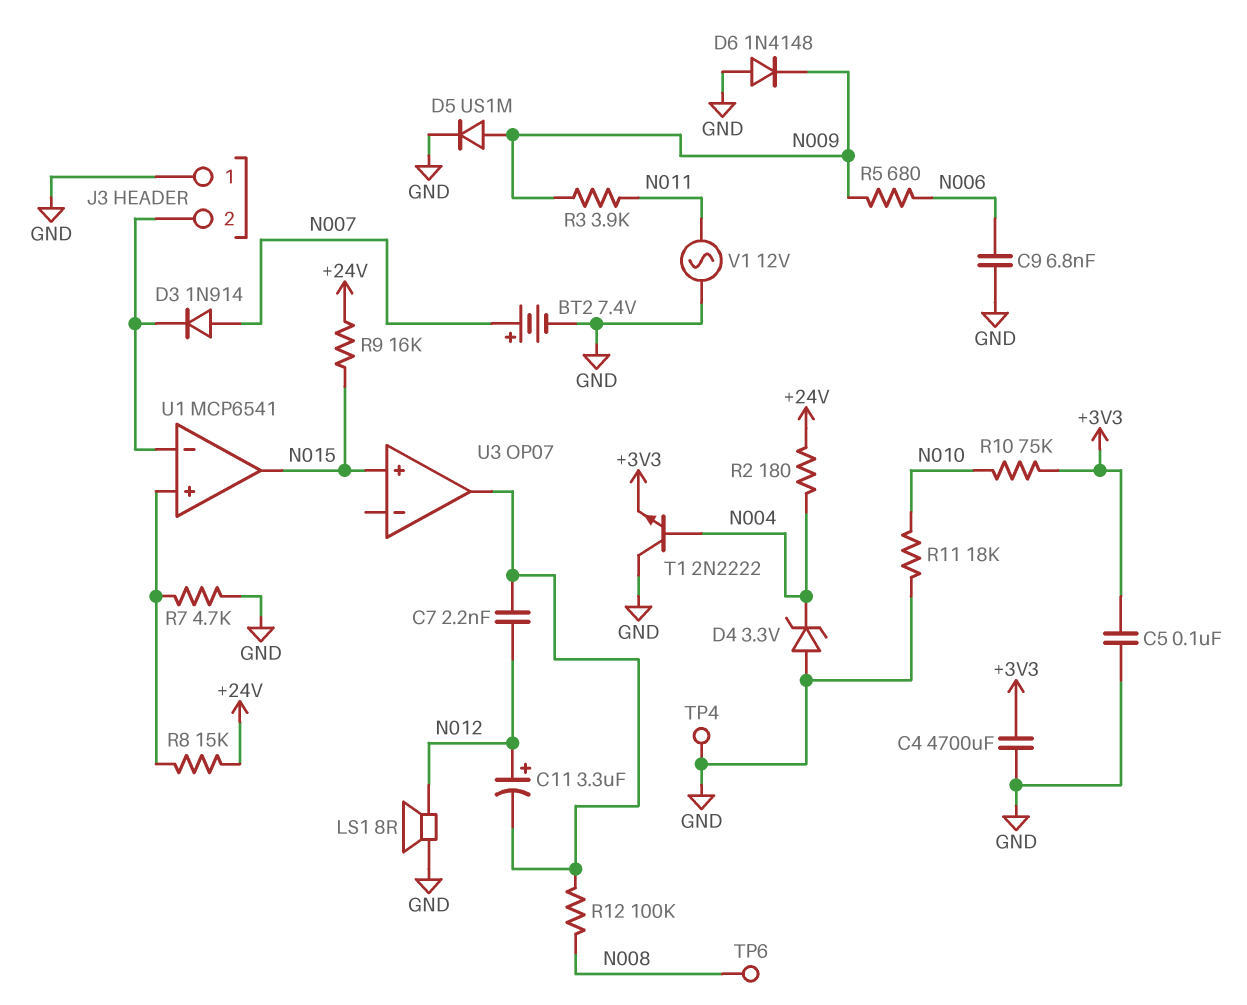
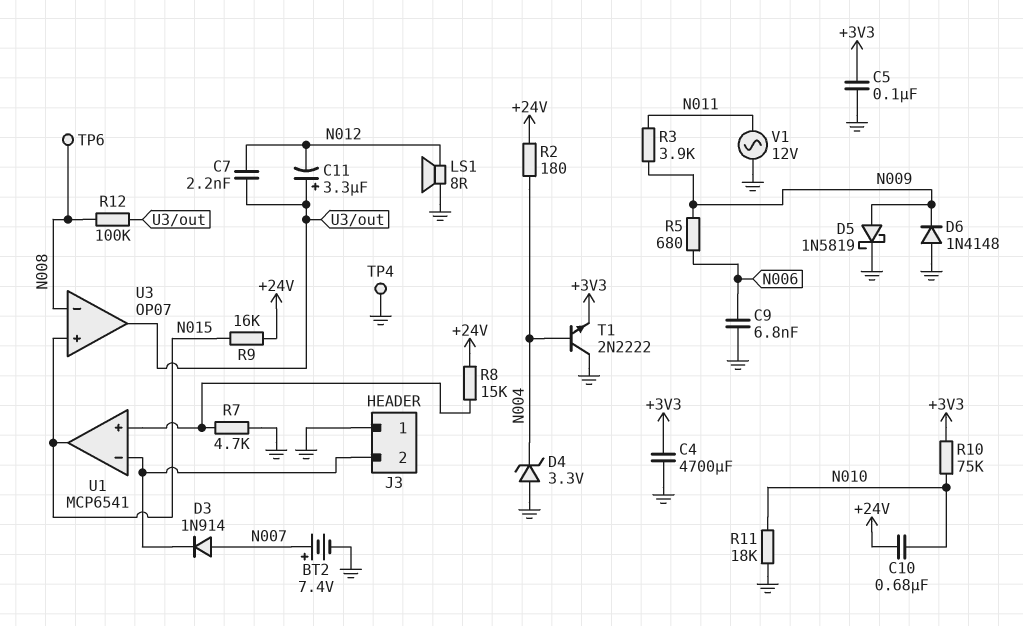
C10: none -> 680nF (+24V, N010)
C11: 3.3uF (plus N012, minus U3/out) -> 3.3uF (plus U3/out, minus N012)
D5: diode US1M (A N009, K GND) -> schottky 1N5819 (A N009, K GND)
U3 pin in-: none -> N008

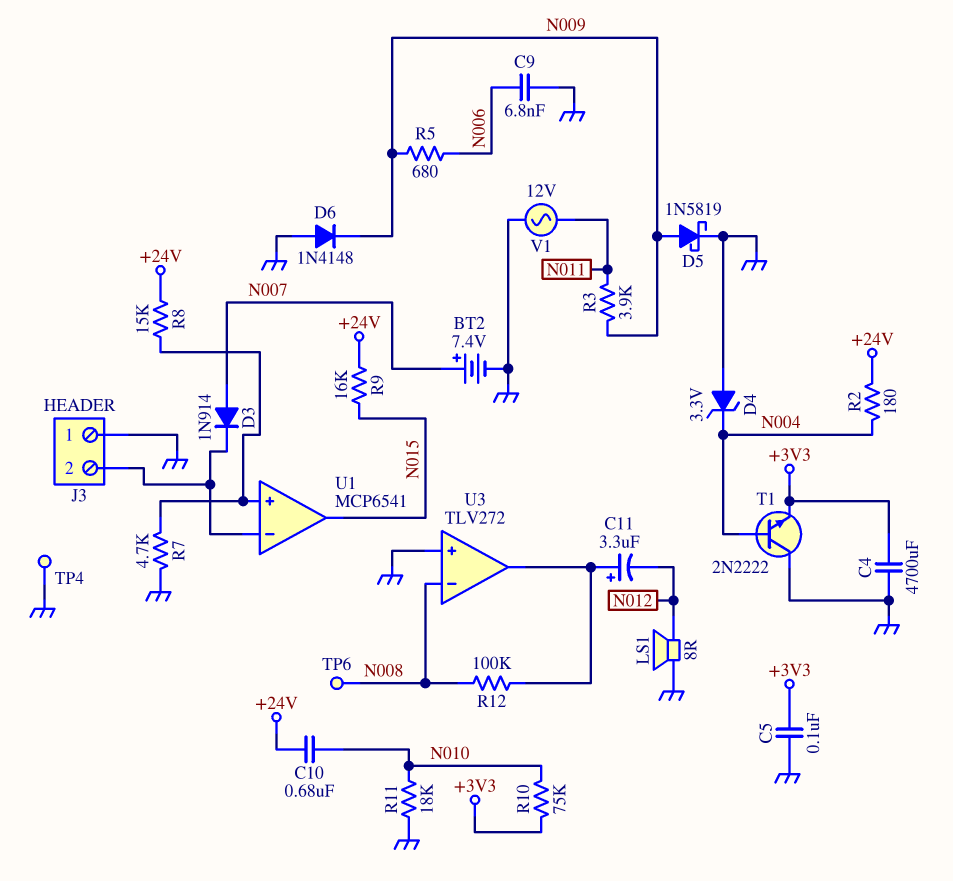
C7: 2.2nF (N012, U3/out) -> none
U3: OP07 -> TLV272
U3 pin in+: N015 -> GND

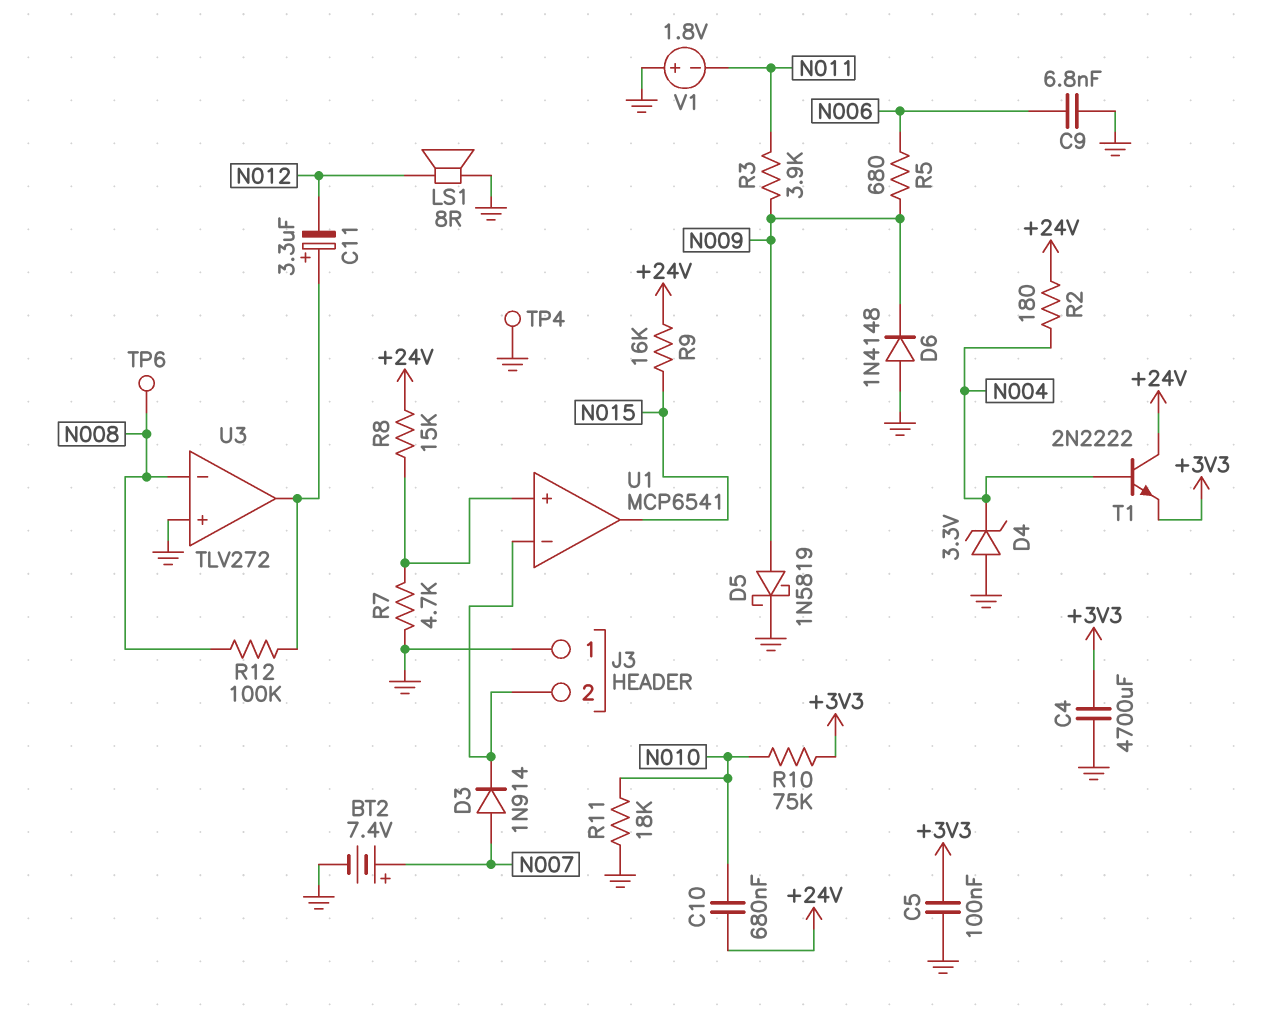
T1: NPN 2N2222 (B N004, C GND, E +3V3) -> NPN 2N2222 (B N004, C +24V, E +3V3)
V1: AC 12V (GND, N011) -> 1.8V (plus GND, minus N011)

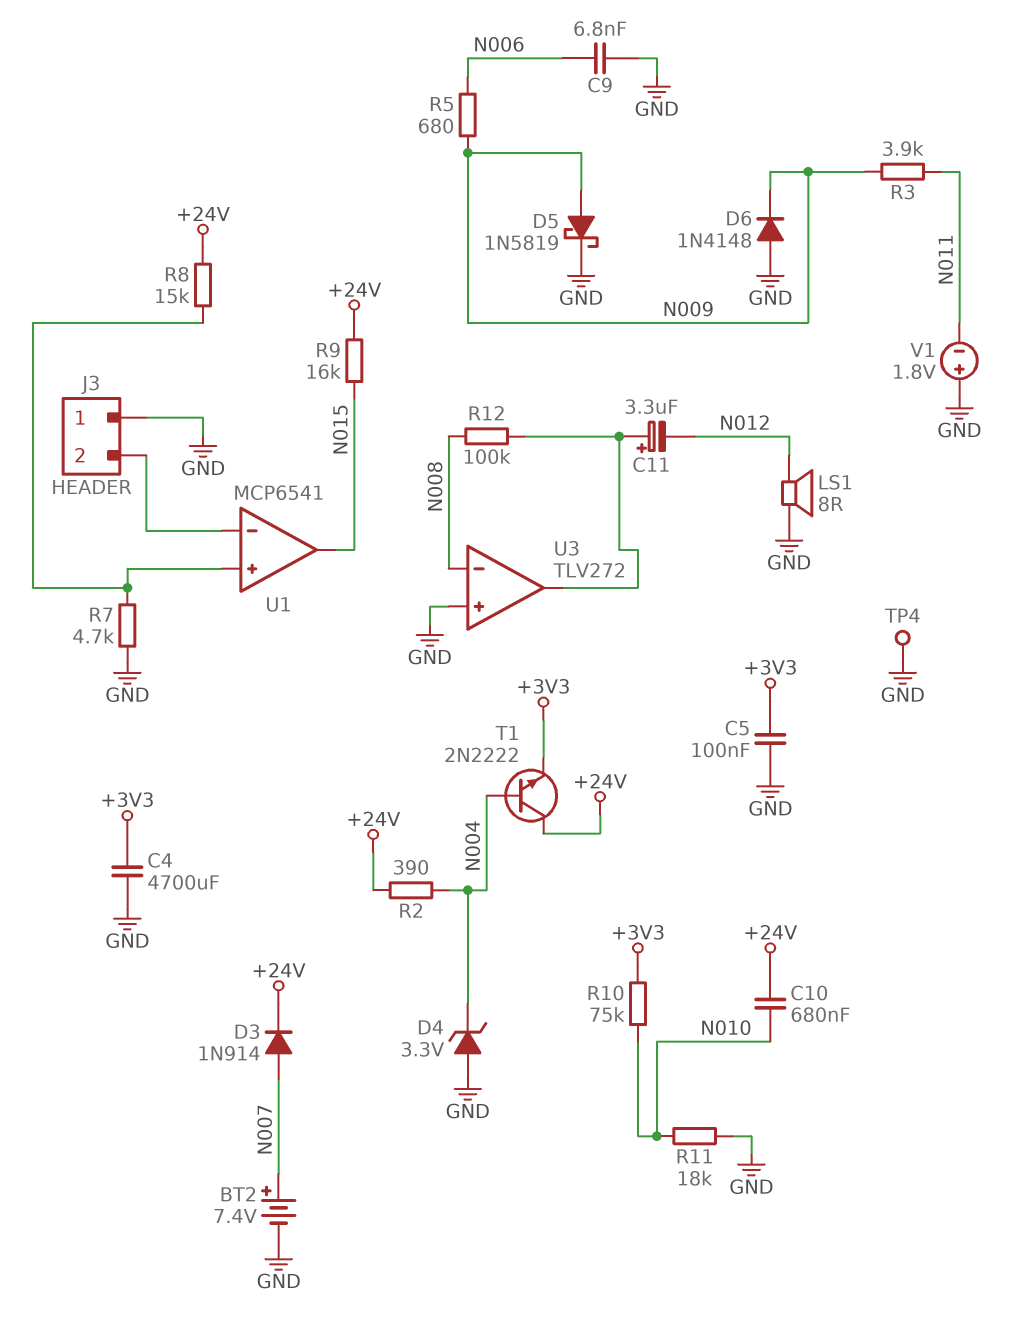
D3: diode 1N914 (A N007, K J3/2) -> diode 1N914 (A N007, K +24V)
R2: 180 (+24V, N004) -> 390 (+24V, N004)
TP6: test point (N008) -> none

